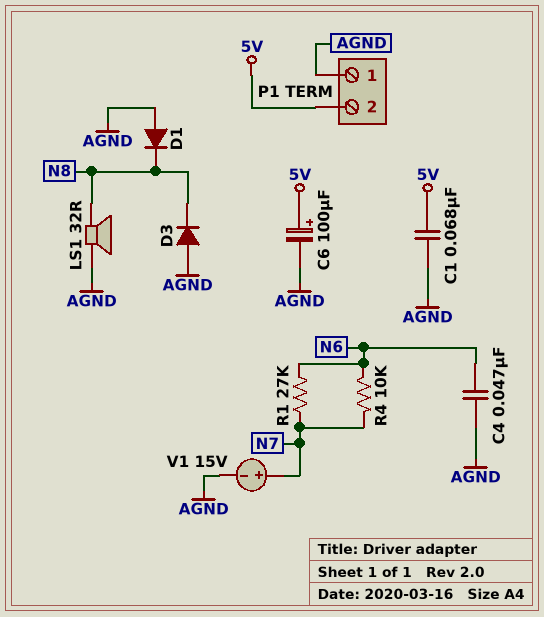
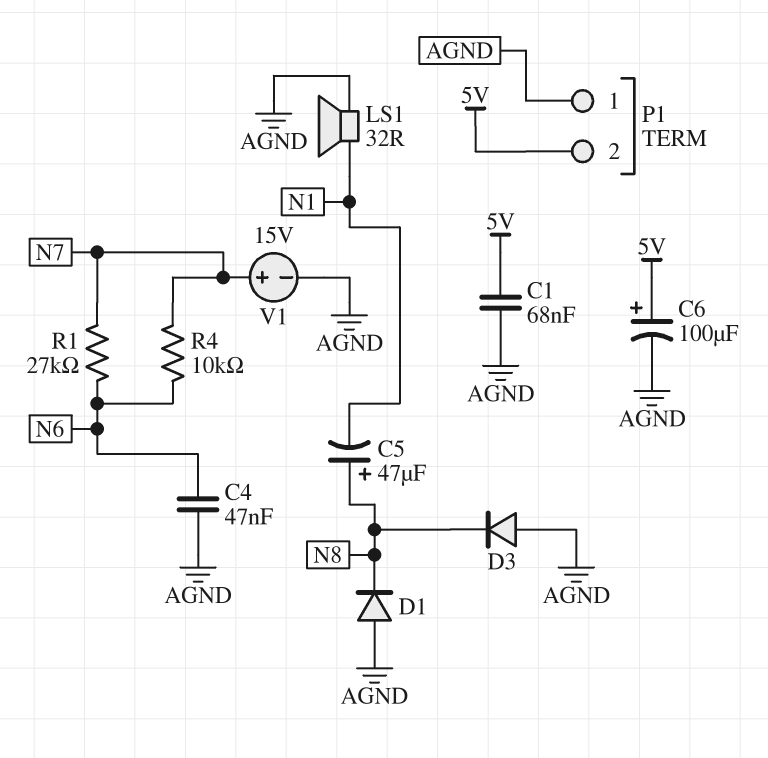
C5: none -> 47uF (plus N8, minus N1)
LS1: speaker 32R (AGND, N8) -> speaker 32R (AGND, N1)

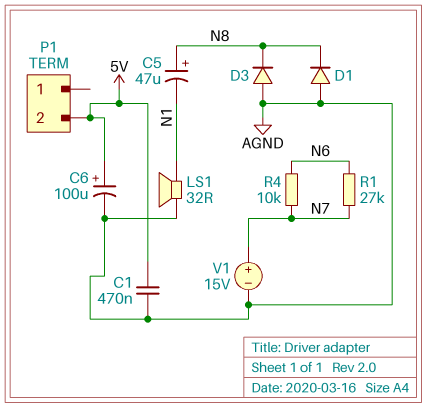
C1: 68nF (5V, AGND) -> 470nF (5V, AGND)
C4: 47nF (AGND, N6) -> none
P1 pin 1: AGND -> none

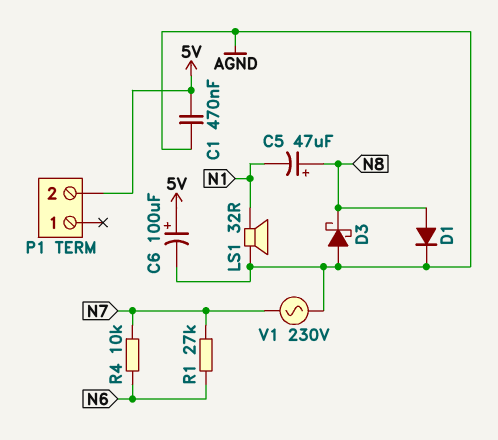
D1: diode (A AGND, K N8) -> diode (A N8, K AGND)
D3: diode (A AGND, K N8) -> schottky (A AGND, K N8)
V1: 15V (plus N7, minus AGND) -> AC 230V (AGND, N7)

